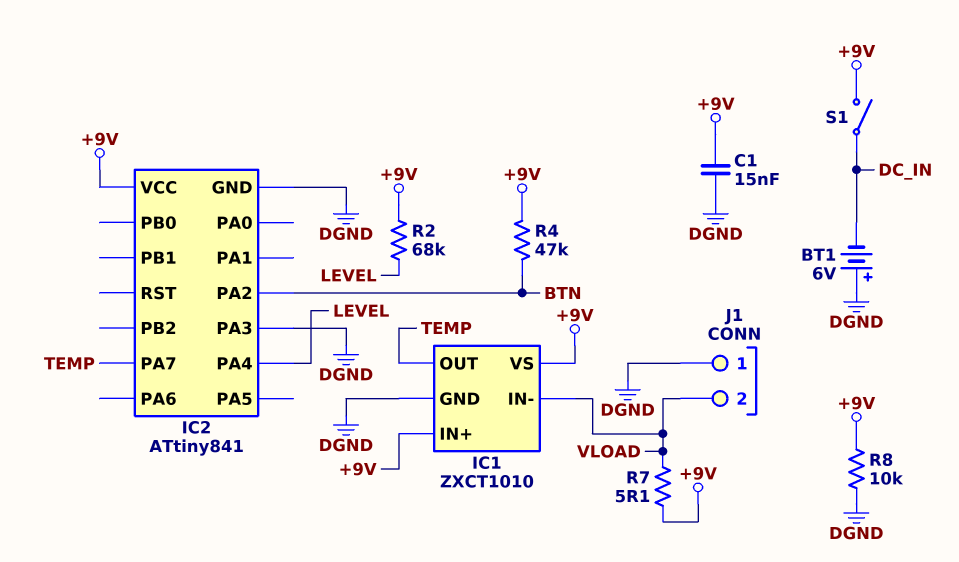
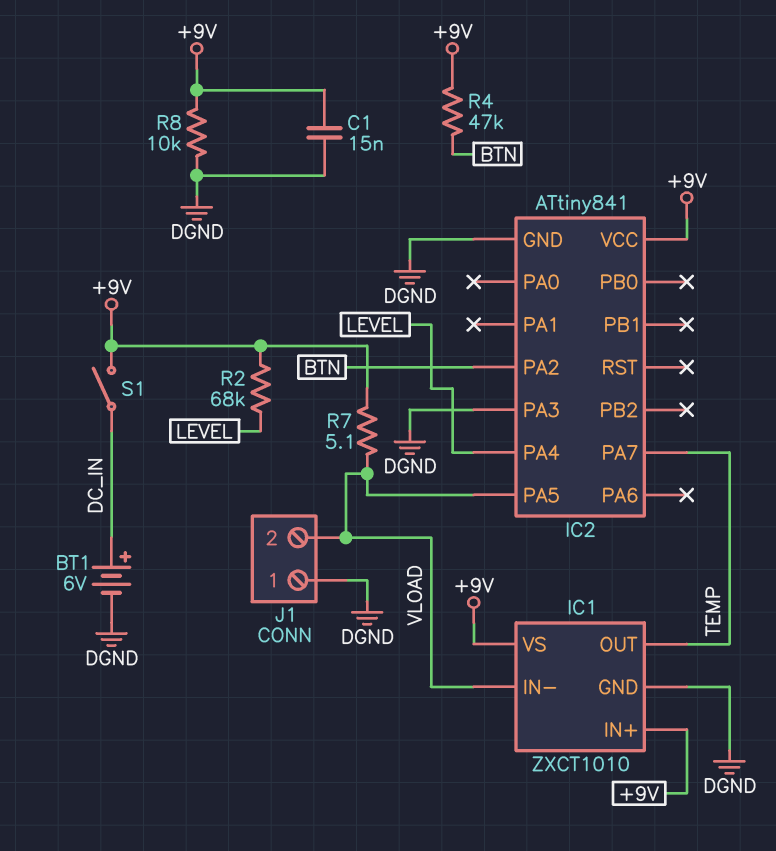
BT1: 6V (plus DGND, minus DC_IN) -> 6V (plus DC_IN, minus DGND)
IC2 pin PA5: none -> VLOAD

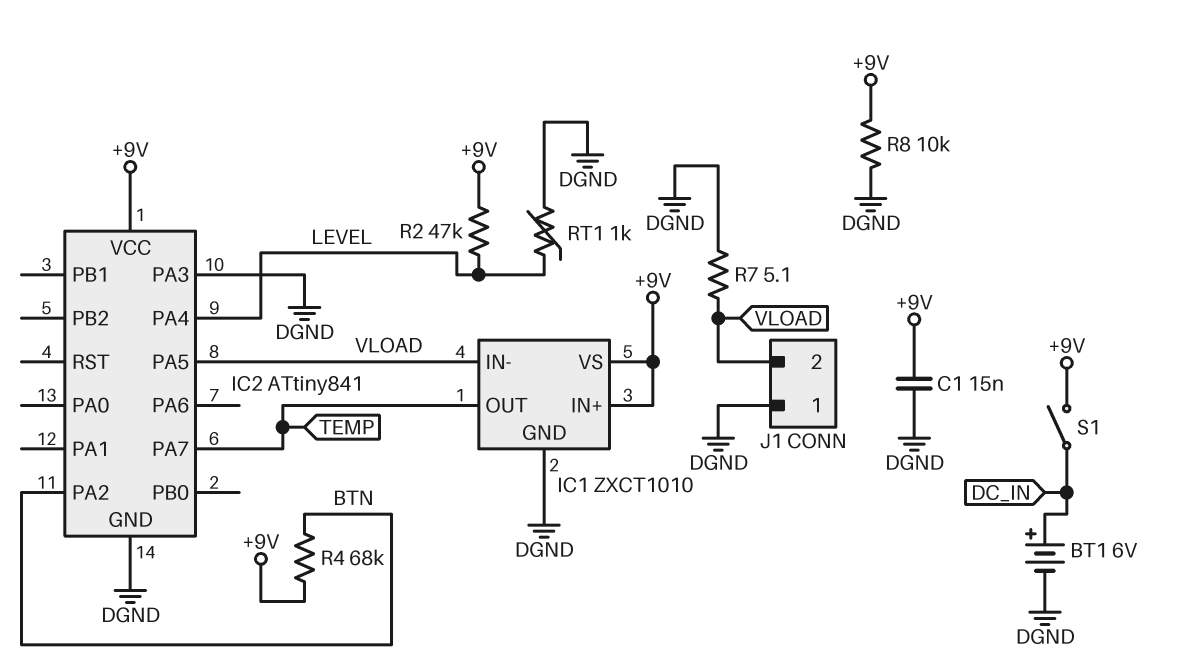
R2: 68k (+9V, LEVEL) -> 47k (+9V, LEVEL)
R4: 47k (+9V, BTN) -> 68k (+9V, BTN)
R7: 5.1 (+9V, VLOAD) -> 5.1 (DGND, VLOAD)
RT1: none -> 1k (DGND, LEVEL)

